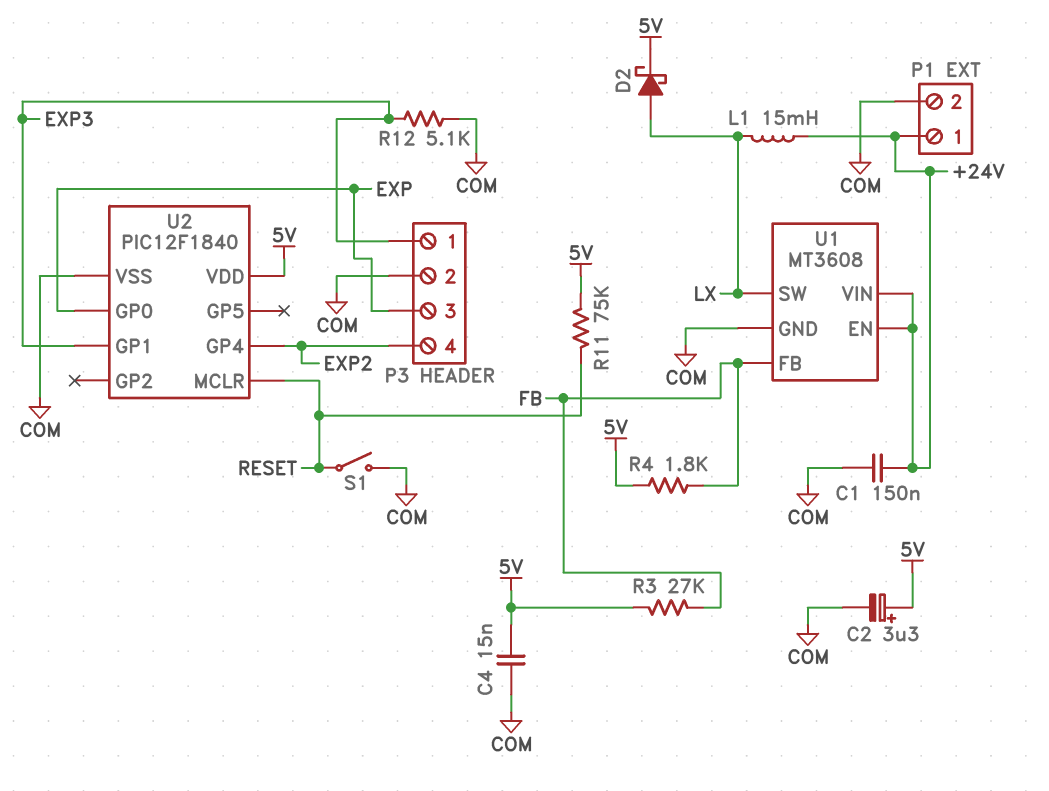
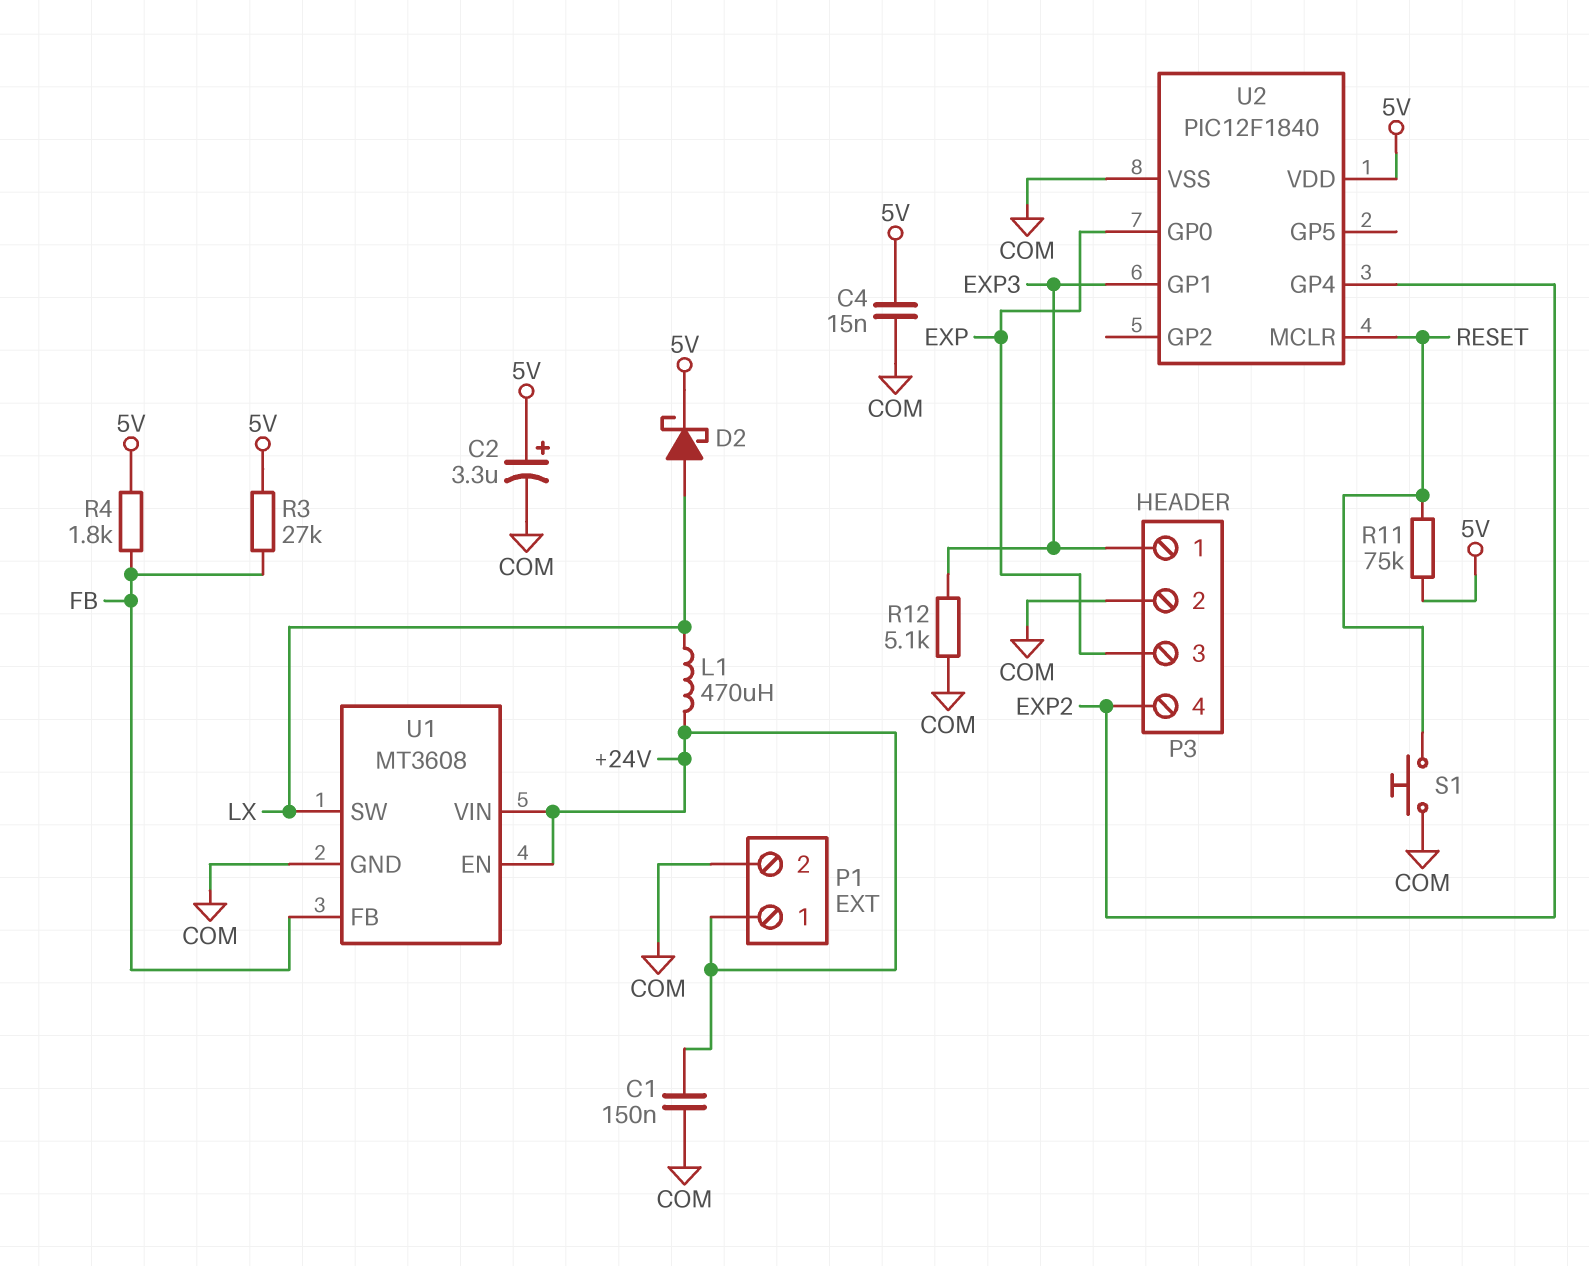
L1: 15mH (+24V, LX) -> 470uH (+24V, LX)
S1: switch (COM, RESET) -> button (COM, RESET)

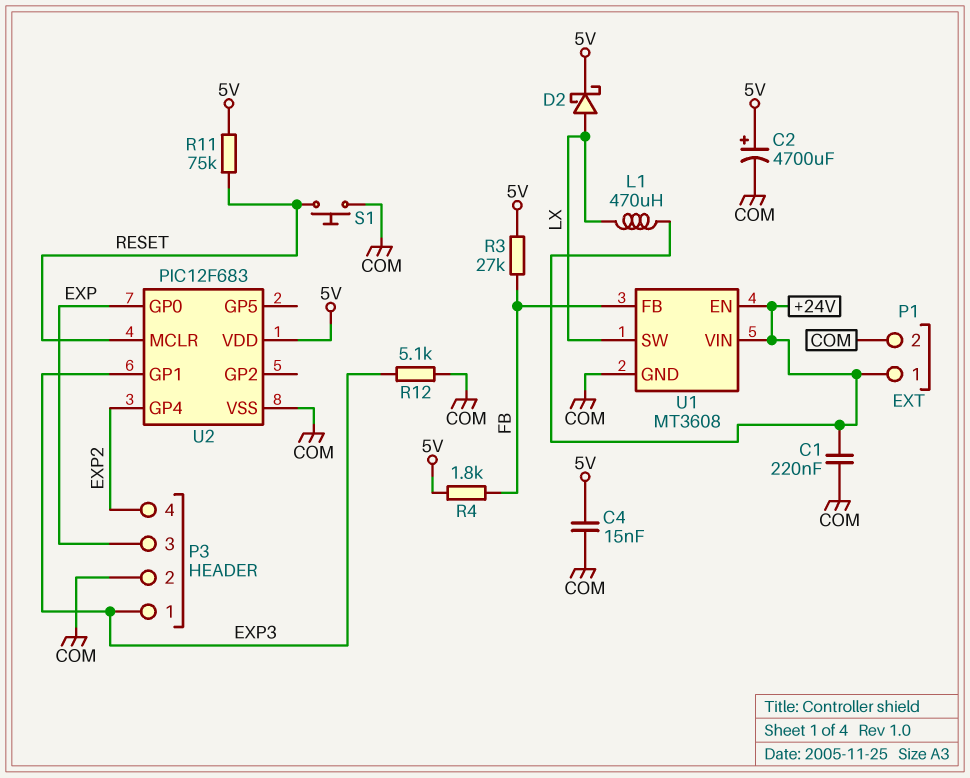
C1: 150nF (+24V, COM) -> 220nF (+24V, COM)
C2: 3.3uF (plus 5V, minus COM) -> 4700uF (plus 5V, minus COM)
U2: PIC12F1840 -> PIC12F683

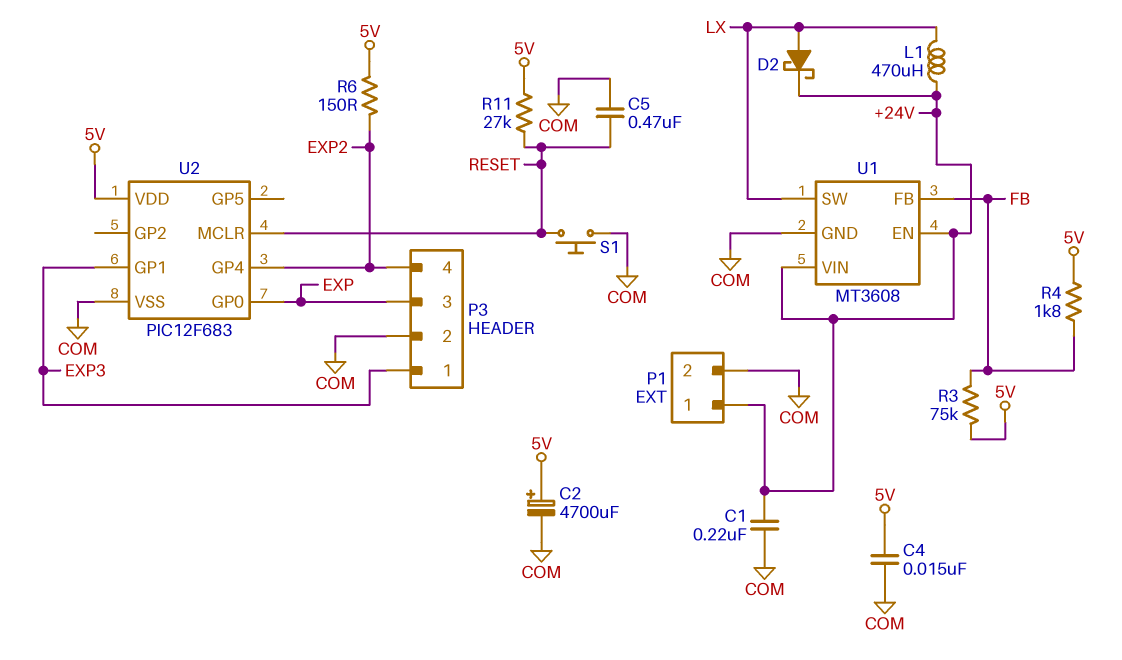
C5: none -> 470nF (COM, RESET)
D2: schottky (A LX, K 5V) -> schottky (A LX, K +24V)
R3: 27k (5V, FB) -> 75k (5V, FB)
R6: none -> 150 (5V, EXP2)
R11: 75k (5V, RESET) -> 27k (5V, RESET)
R12: 5.1k (COM, EXP3) -> none

